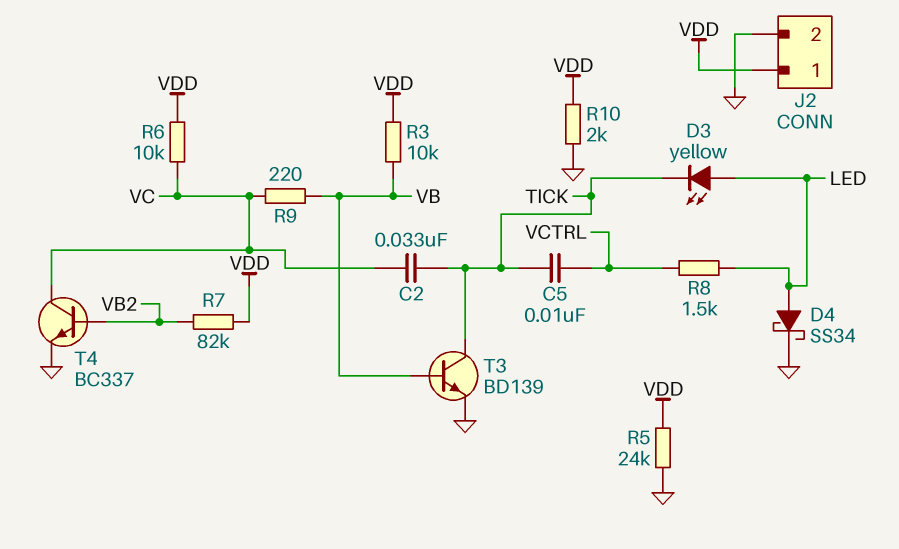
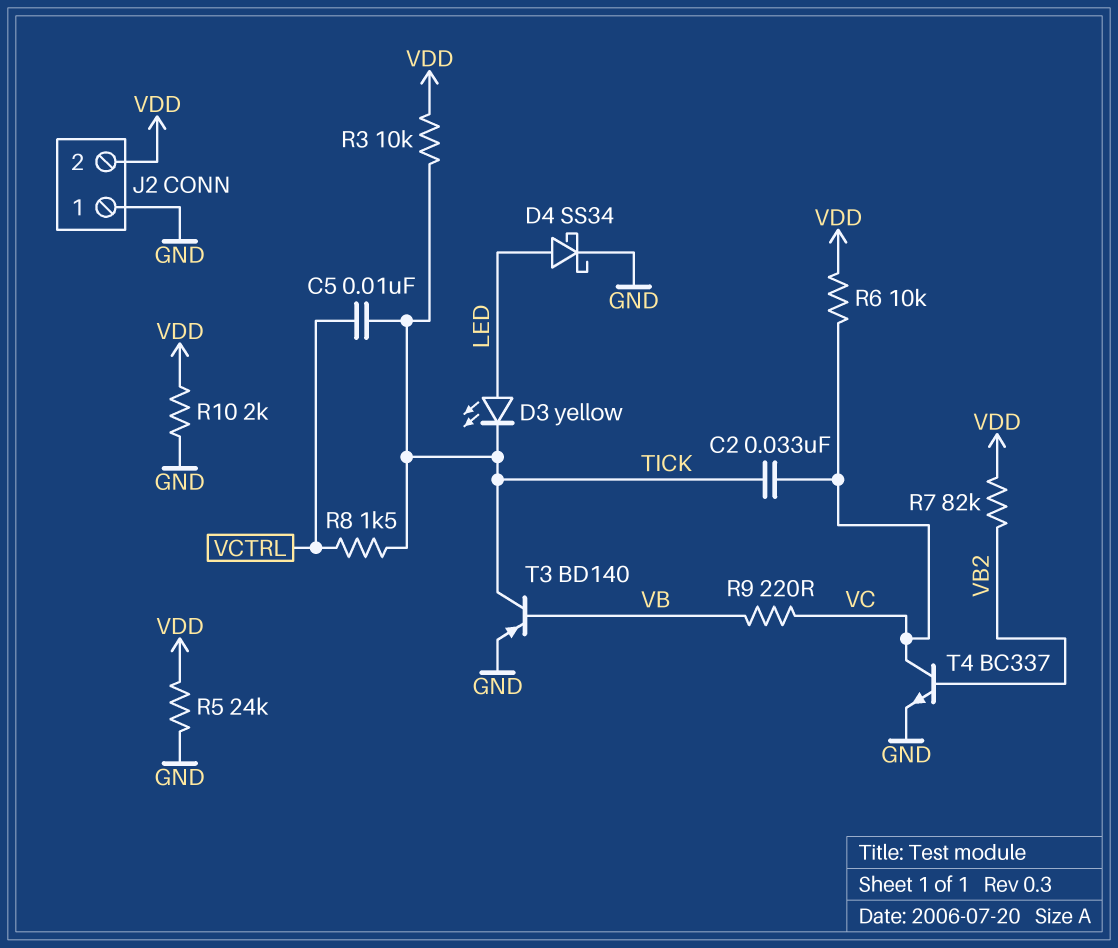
J2 pin 1: VDD -> GND
J2 pin 2: GND -> VDD
R3: 10k (VB, VDD) -> 10k (TICK, VDD)
R8: 1.5k (LED, VCTRL) -> 1.5k (TICK, VCTRL)
T3: NPN BD139 (B VB, C TICK, E GND) -> PNP BD140 (B VB, C TICK, E GND)

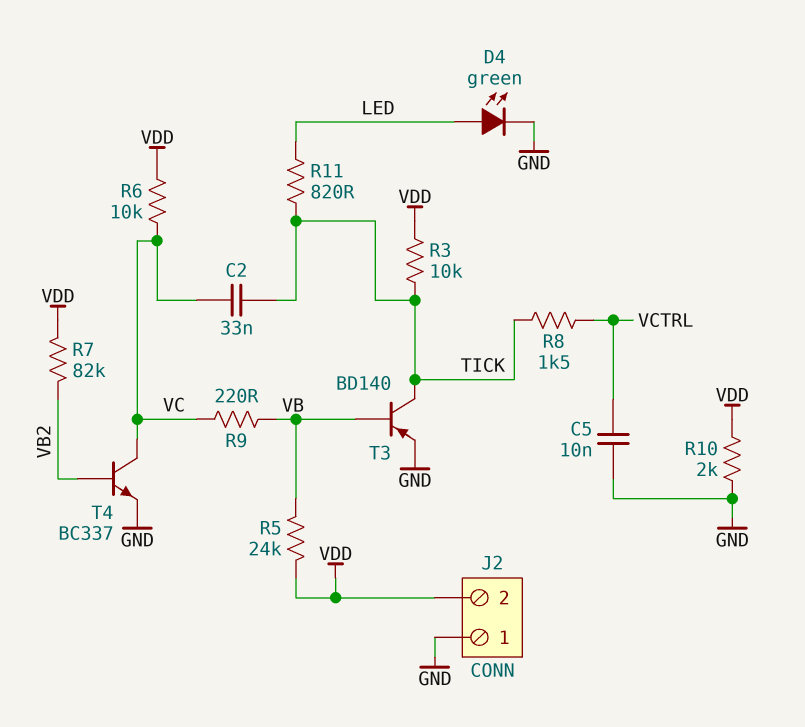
C5: 10nF (TICK, VCTRL) -> 10nF (GND, VCTRL)
D3: LED yellow (A LED, K TICK) -> none
D4: schottky SS34 (A LED, K GND) -> LED green (A LED, K GND)
R5: 24k (GND, VDD) -> 24k (VB, VDD)
R11: none -> 820 (LED, TICK)

